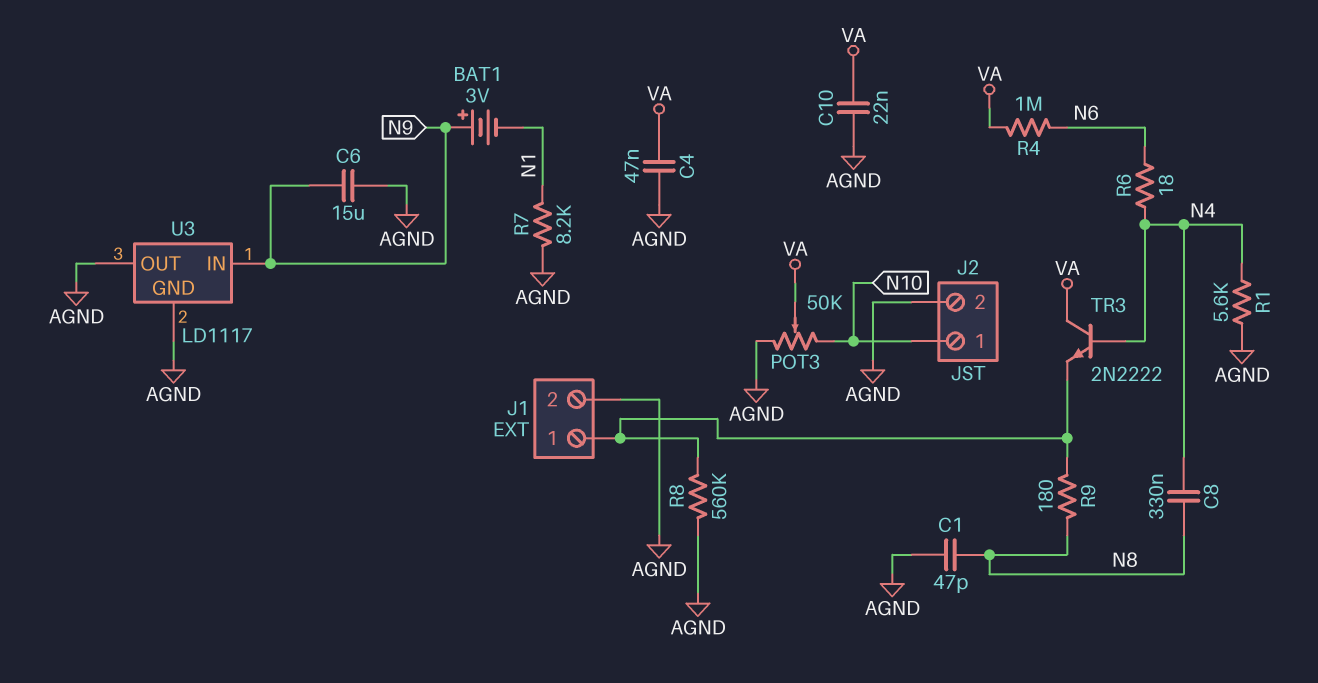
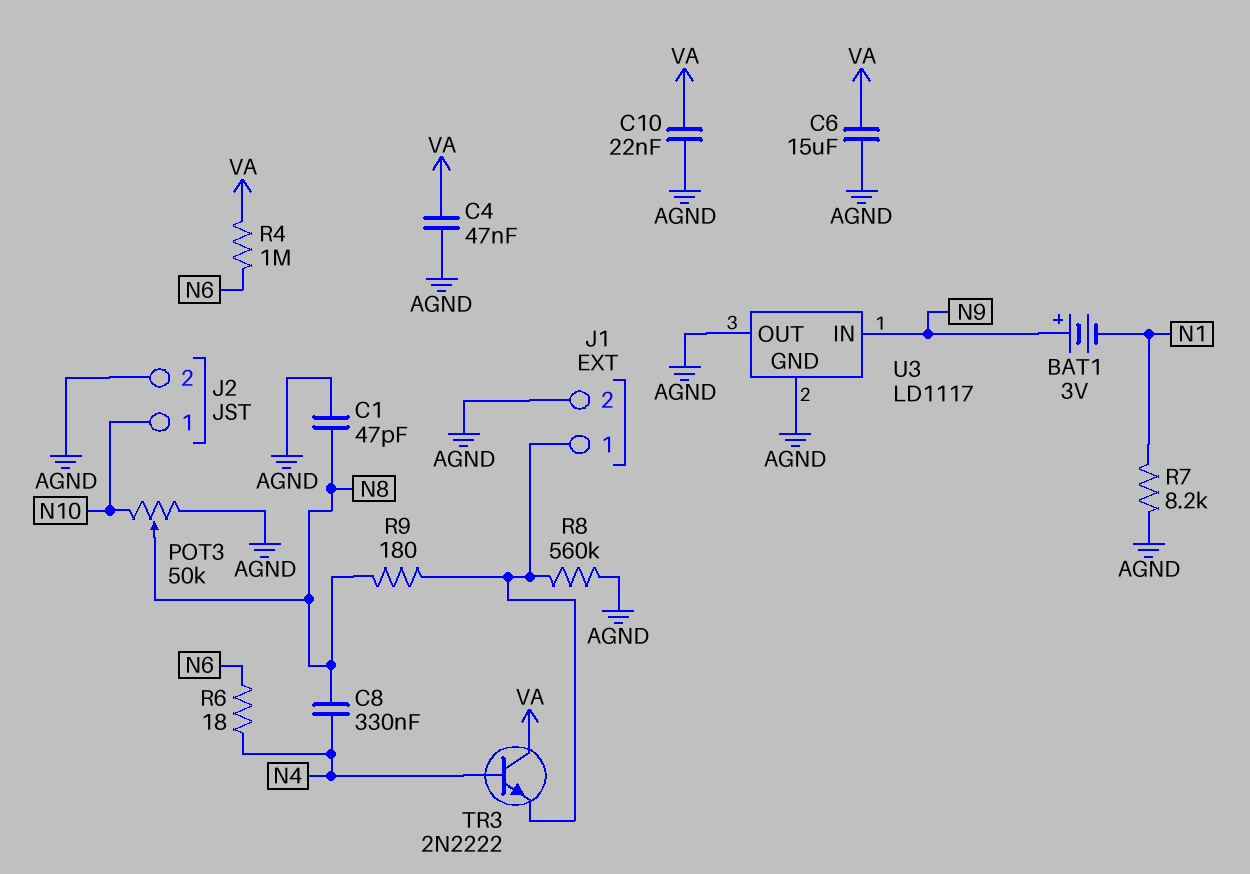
C6: 15uF (AGND, N9) -> 15uF (AGND, VA)
POT3: 50k (AGND, N10, wiper VA) -> 50k (AGND, N10, wiper N8)
R1: 5.6k (AGND, N4) -> none

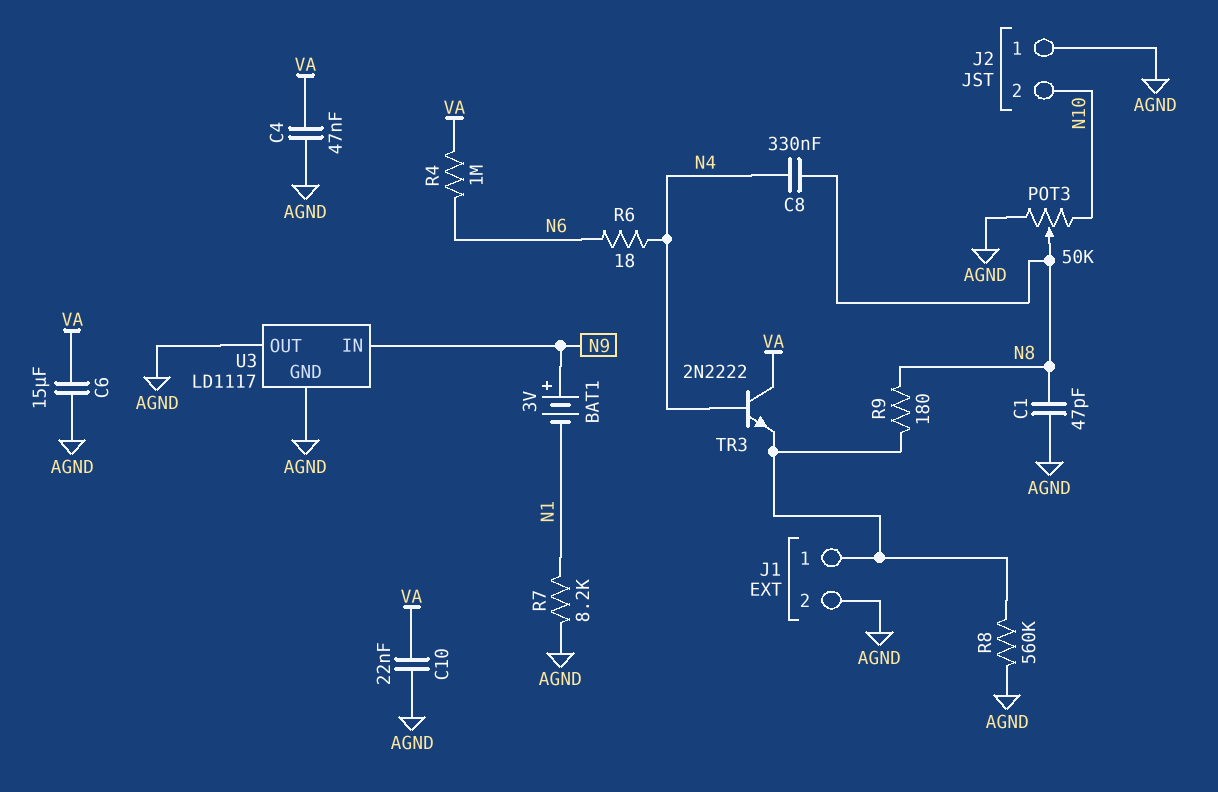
J2 pin 1: N10 -> AGND
J2 pin 2: AGND -> N10

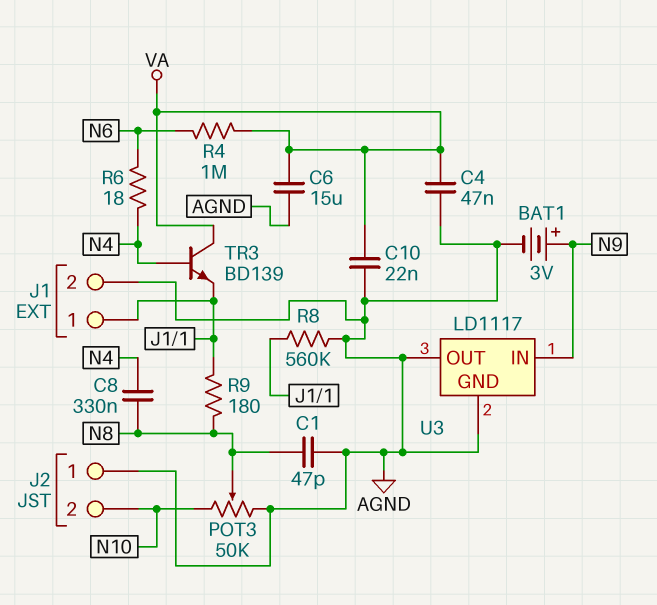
BAT1: 3V (plus N9, minus N1) -> 3V (plus N9, minus AGND)
R7: 8.2k (AGND, N1) -> none
TR3: NPN 2N2222 (B N4, C VA, E J1/1) -> NPN BD139 (B N4, C VA, E J1/1)

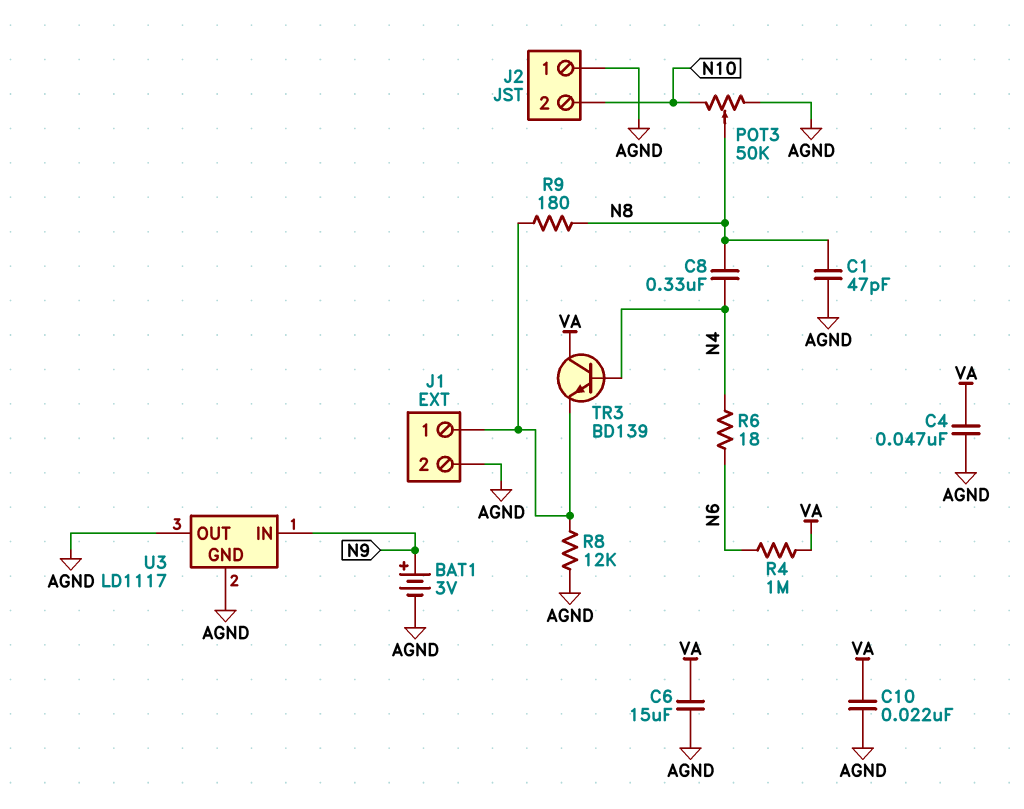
R8: 560k (AGND, J1/1) -> 12k (AGND, J1/1)

